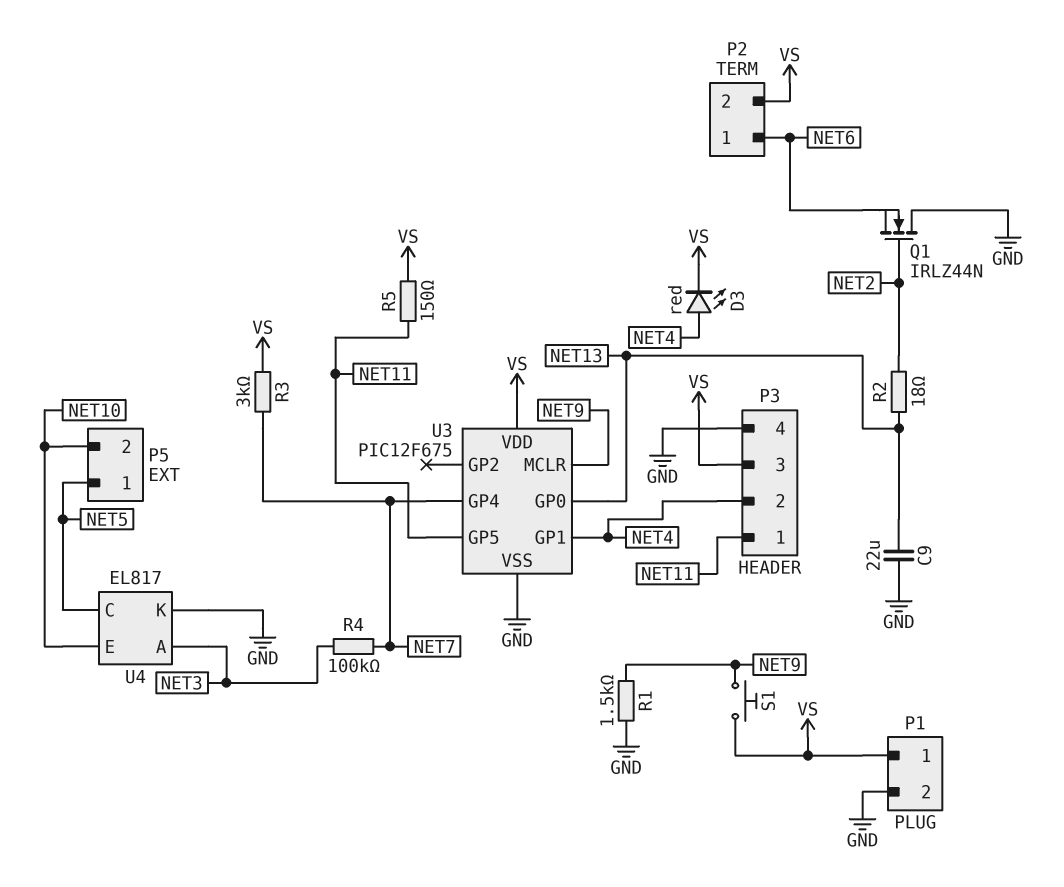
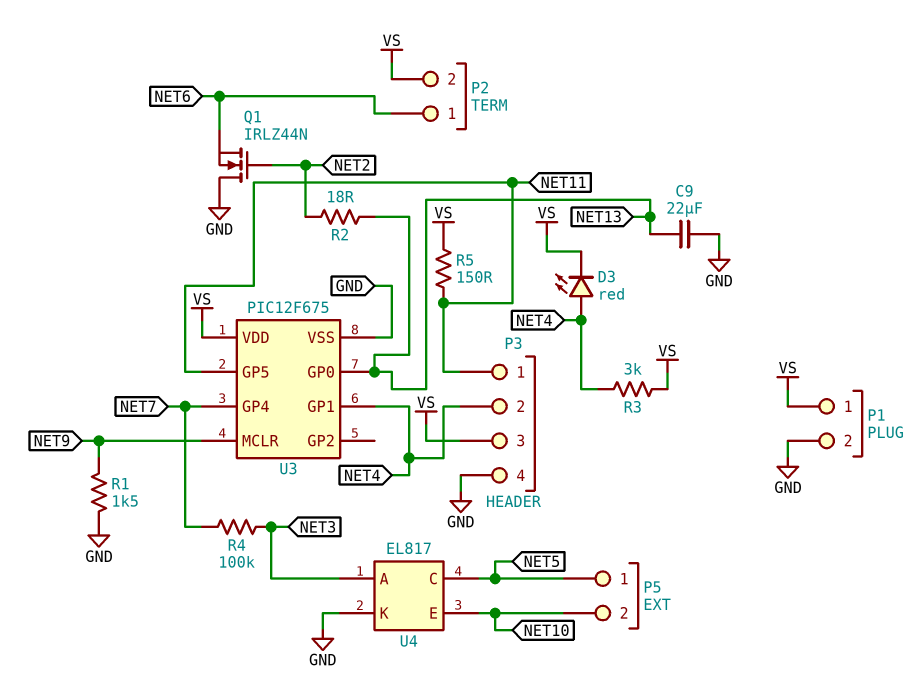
R3: 3k (NET7, VS) -> 3k (NET4, VS)
S1: button (NET9, VS) -> none

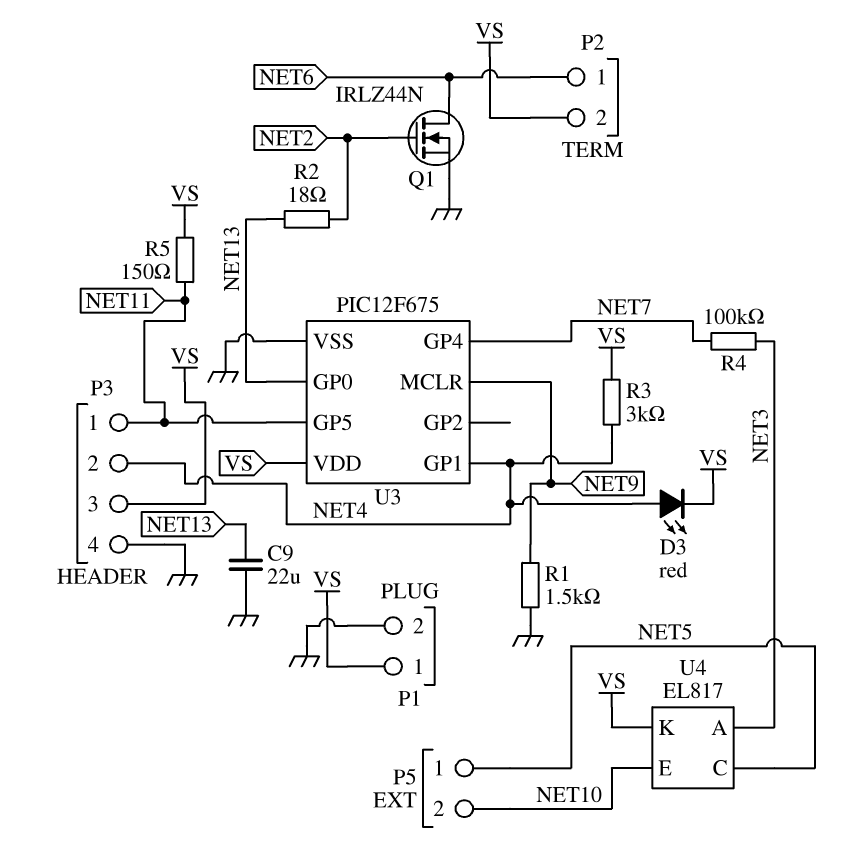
Q1: NMOS IRLZ44N (G NET2, D GND, S NET6) -> NMOS IRLZ44N (G NET2, D NET6, S GND)
U4 pin K: GND -> VS

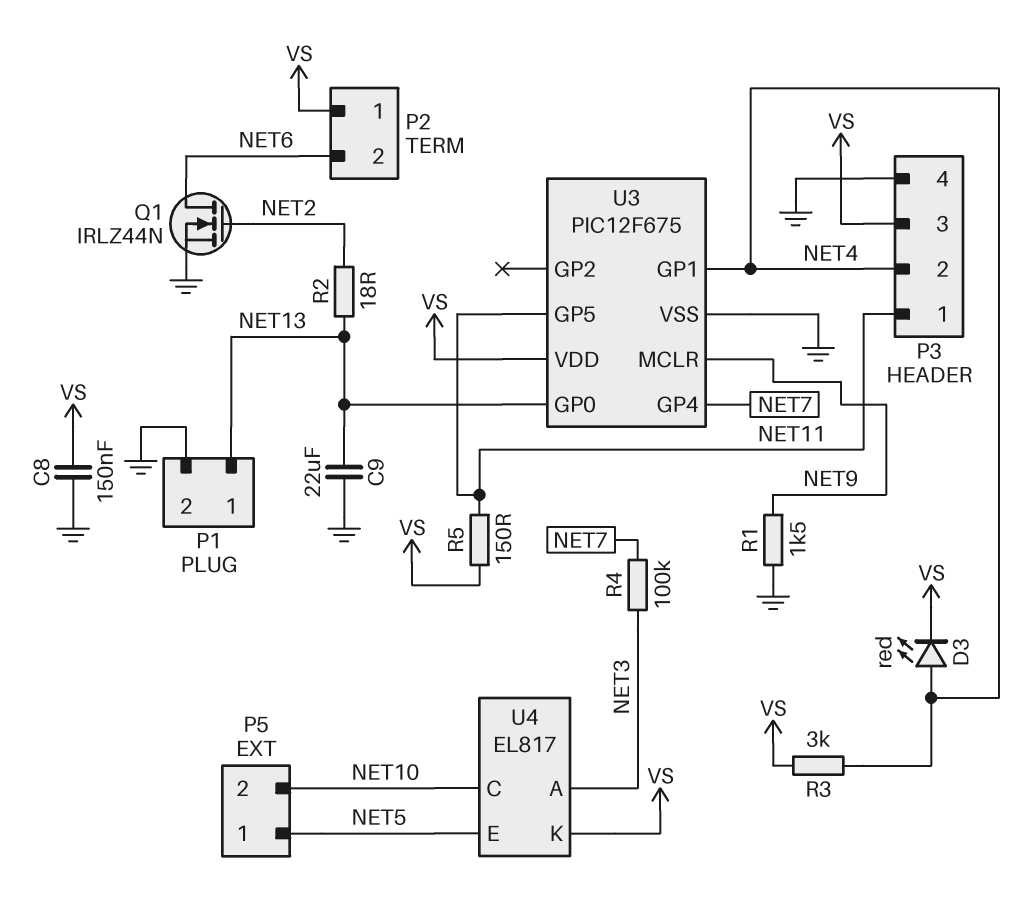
C8: none -> 150nF (GND, VS)
P1 pin 1: VS -> NET13
P2 pin 1: NET6 -> VS
P2 pin 2: VS -> NET6
U4 pin C: NET5 -> NET10
U4 pin E: NET10 -> NET5

